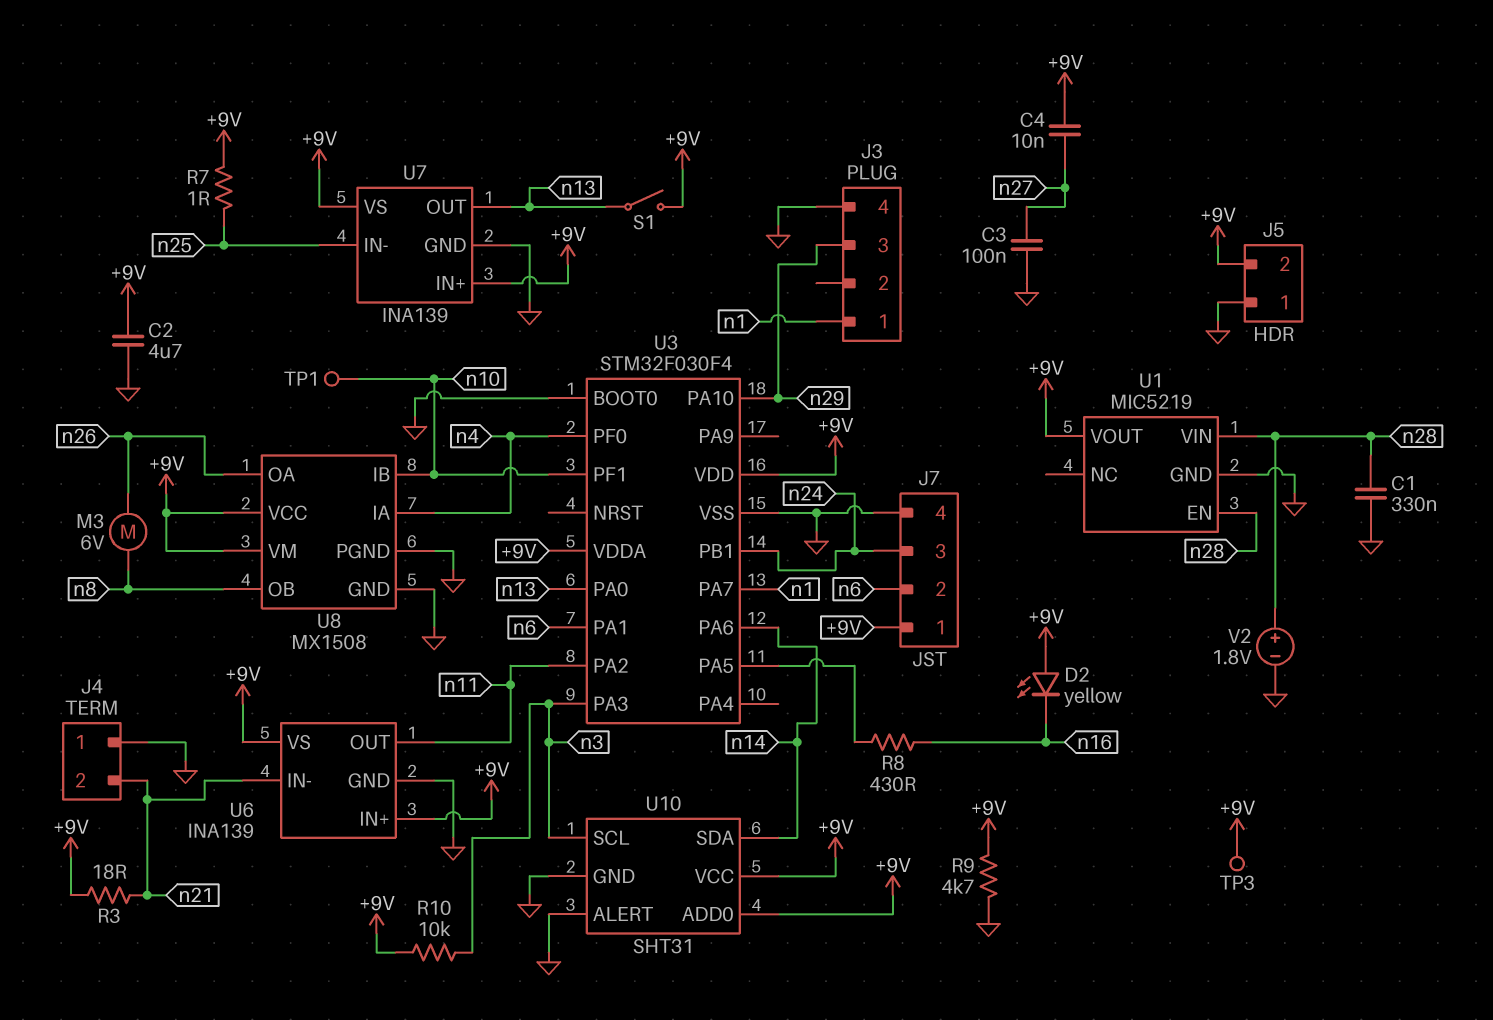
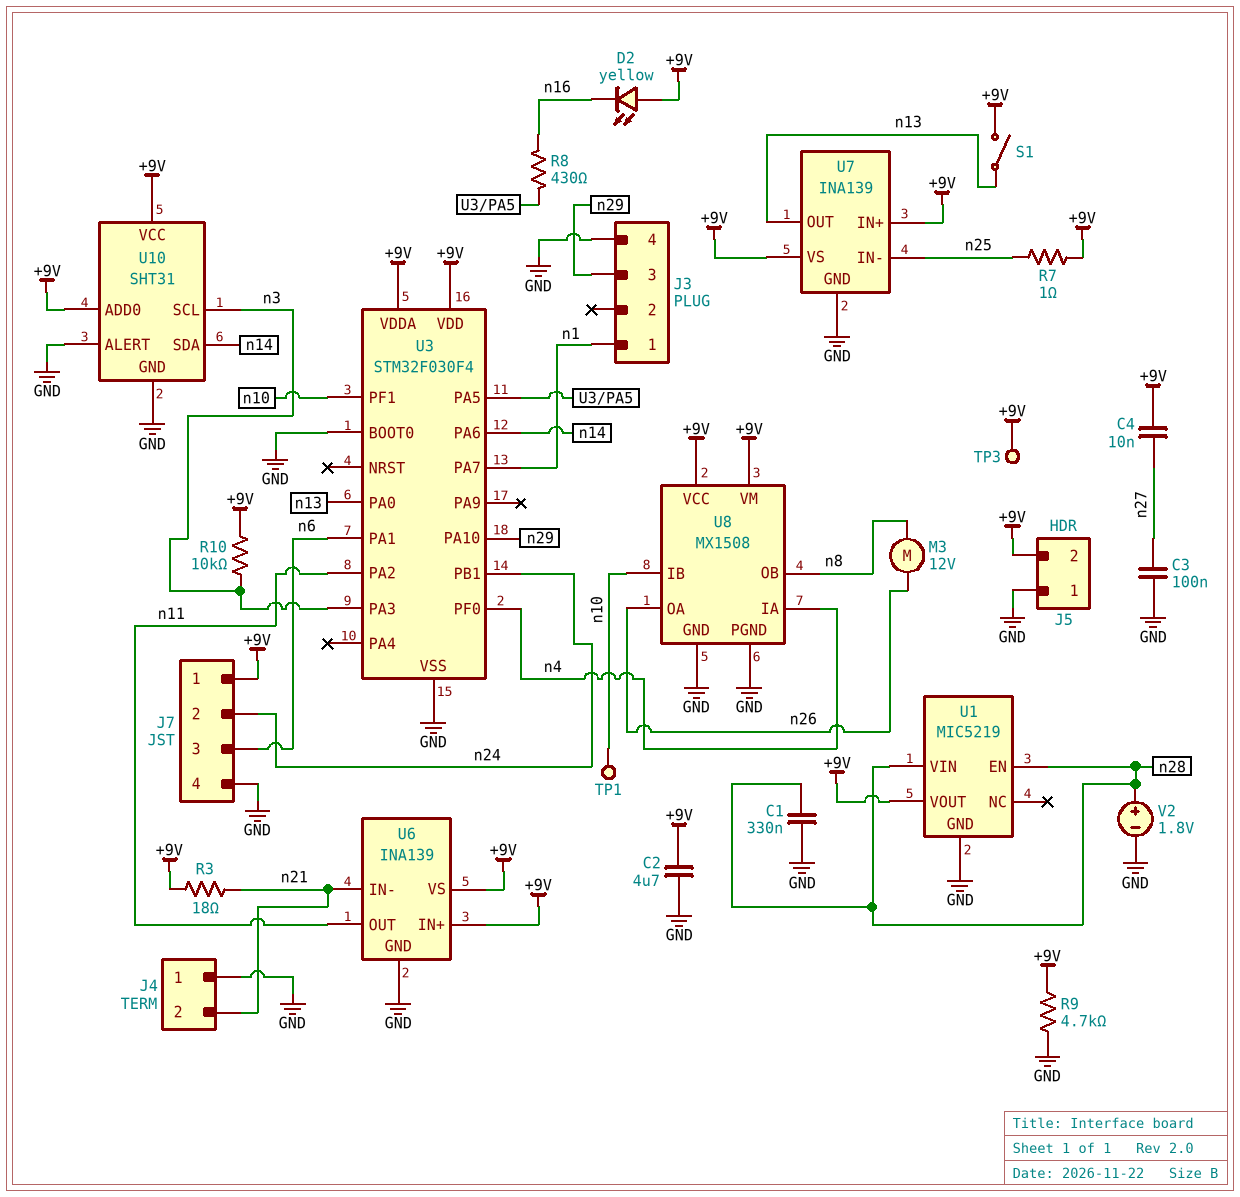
J7 pin 2: n6 -> n24
J7 pin 3: n24 -> n6
M3: motor 6V (n8, n26) -> motor 12V (n8, n26)

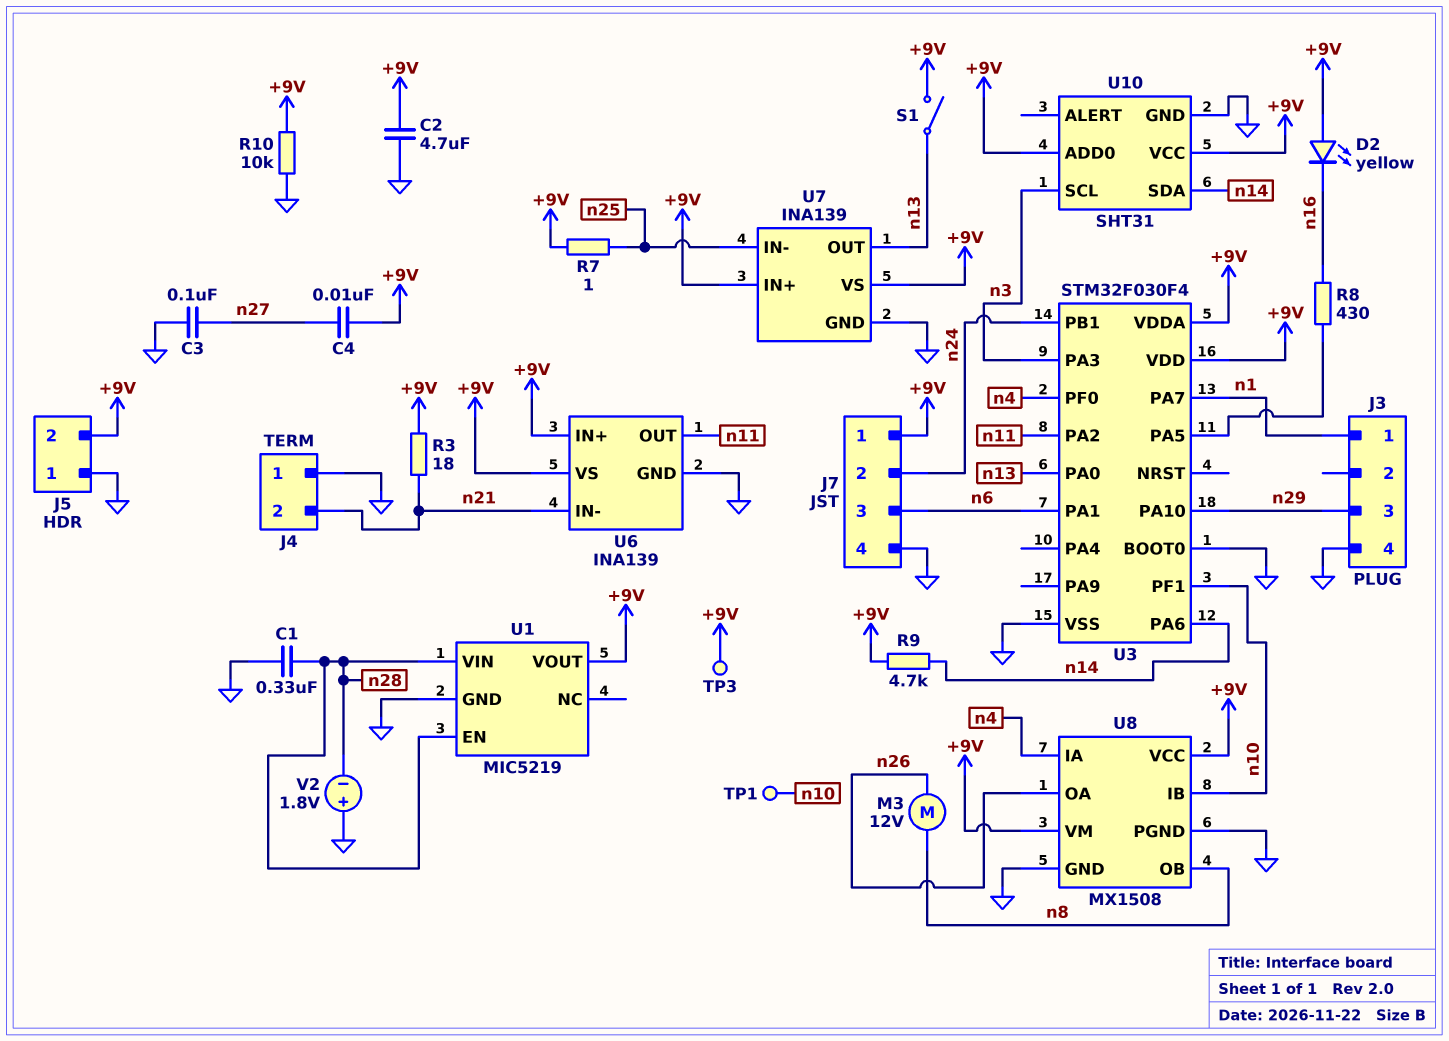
R9: 4.7k (+9V, GND) -> 4.7k (+9V, n14)
R10: 10k (+9V, n3) -> 10k (+9V, GND)
U10 pin ALERT: GND -> none
V2: 1.8V (plus n28, minus GND) -> 1.8V (plus GND, minus n28)

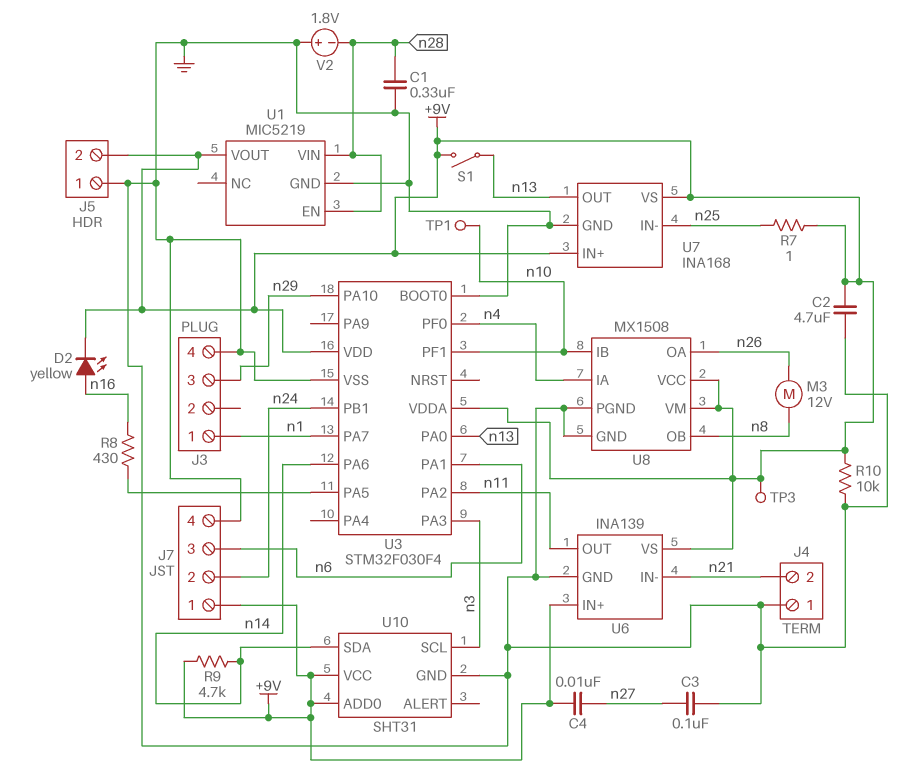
D2: LED yellow (A +9V, K n16) -> LED yellow (A n16, K +9V)
R3: 18 (+9V, n21) -> none
U7: INA139 -> INA168

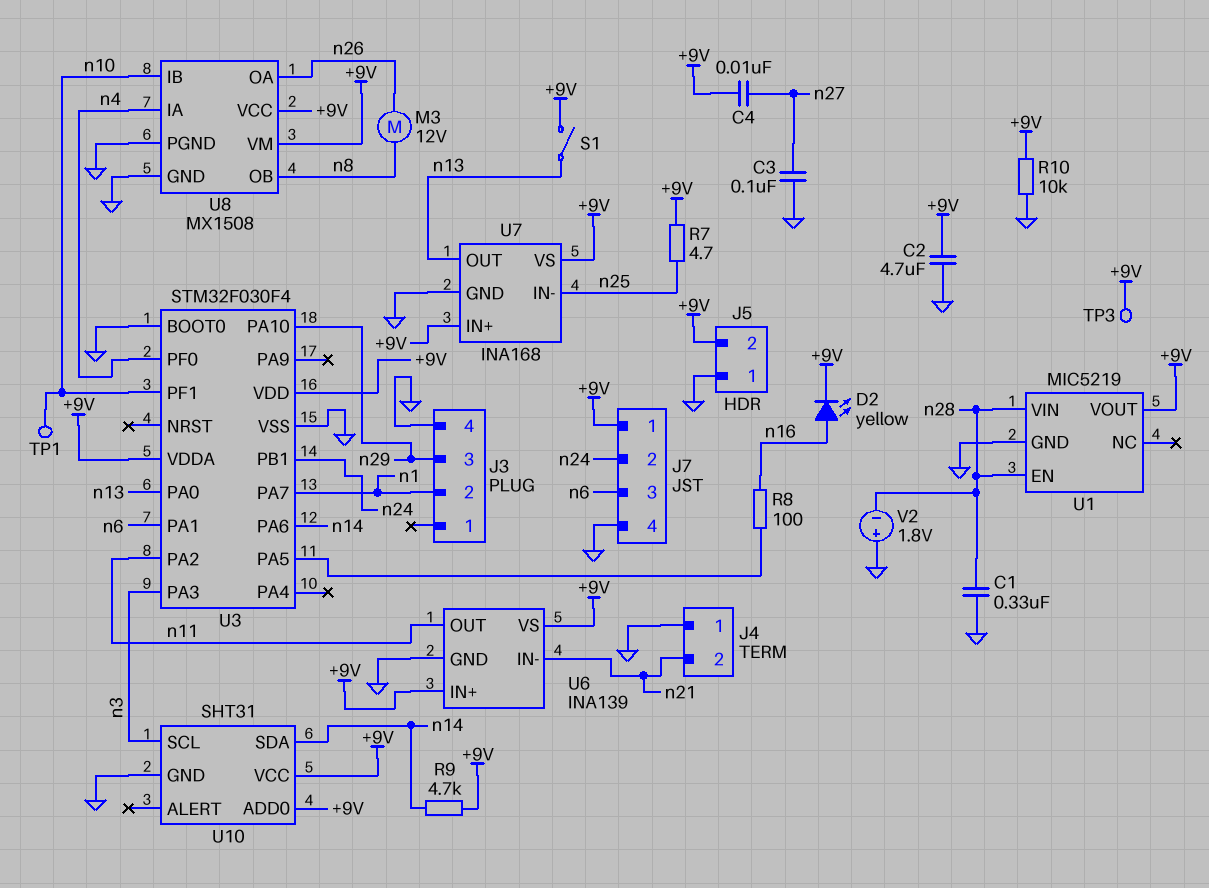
J3 pin 1: n1 -> none
J3 pin 2: none -> n1
R7: 1 (+9V, n25) -> 4.7 (+9V, n25)
R8: 430 (U3/PA5, n16) -> 100 (U3/PA5, n16)

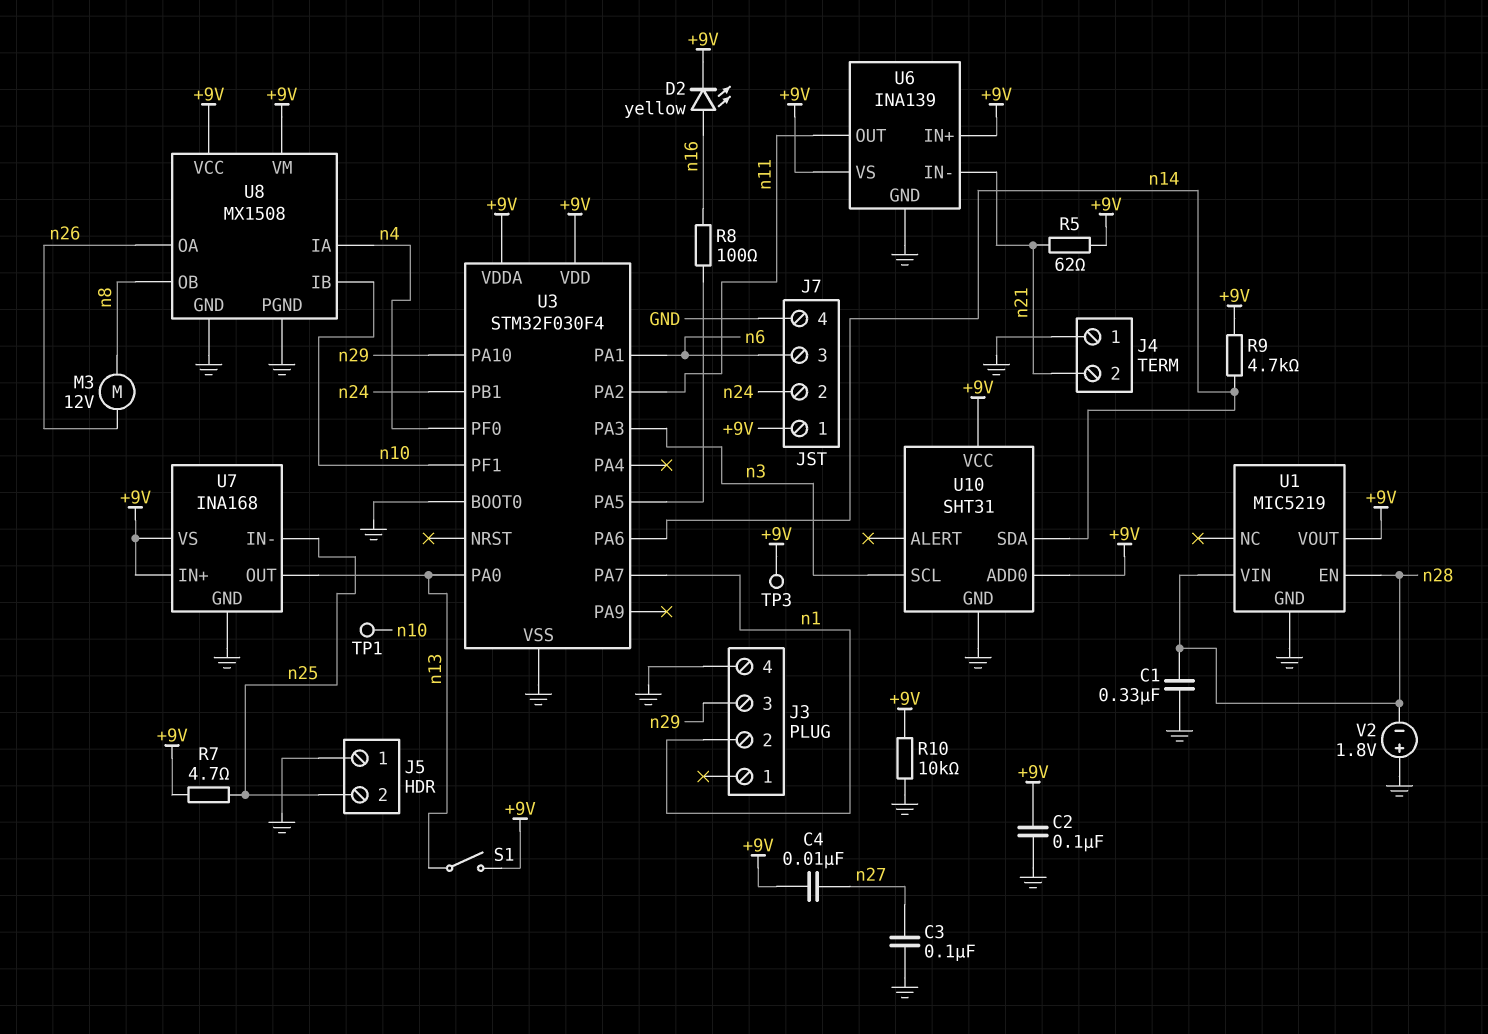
C2: 4.7uF (+9V, GND) -> 100nF (+9V, GND)
J5 pin 2: +9V -> n25
R5: none -> 62 (+9V, n21)

